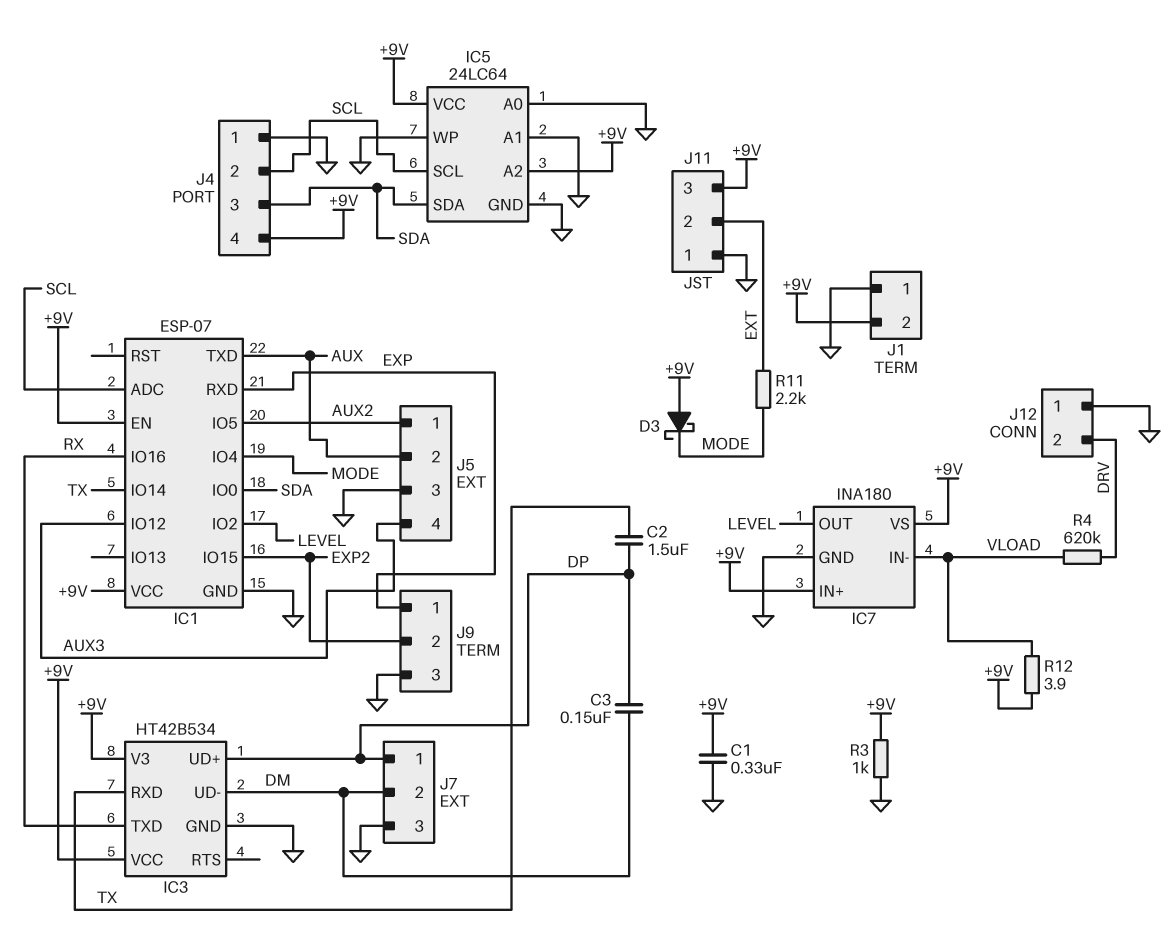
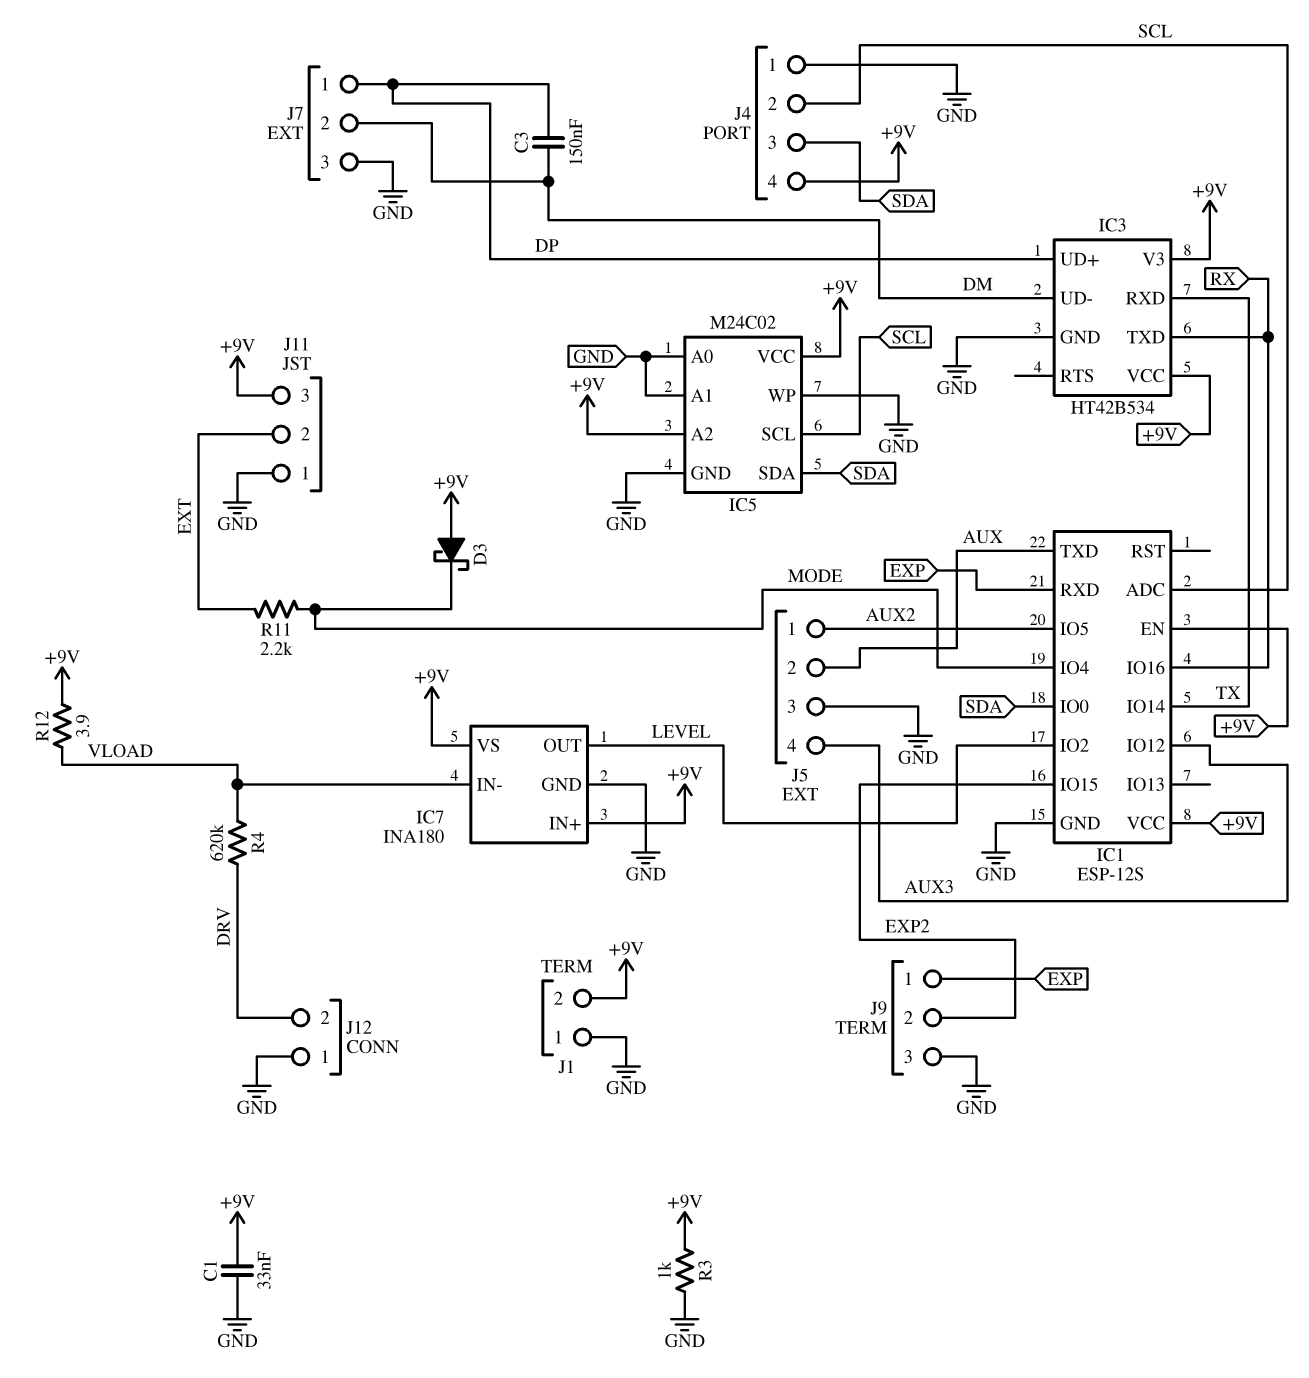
C1: 330nF (+9V, GND) -> 33nF (+9V, GND)
C2: 1.5uF (DP, TX) -> none
IC1: ESP-07 -> ESP-12S
IC5: 24LC64 -> M24C02

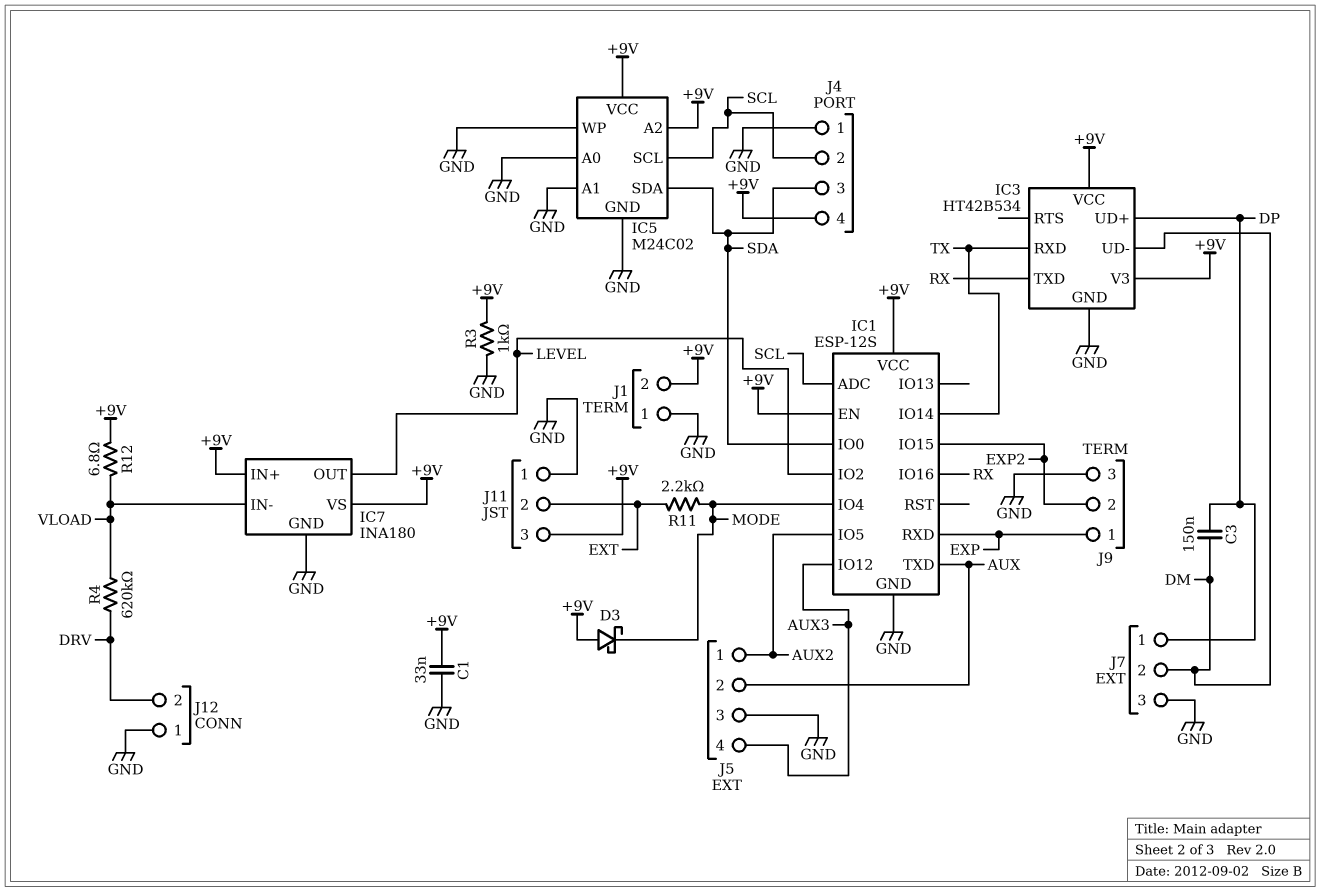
R12: 3.9 (+9V, VLOAD) -> 6.8 (+9V, VLOAD)

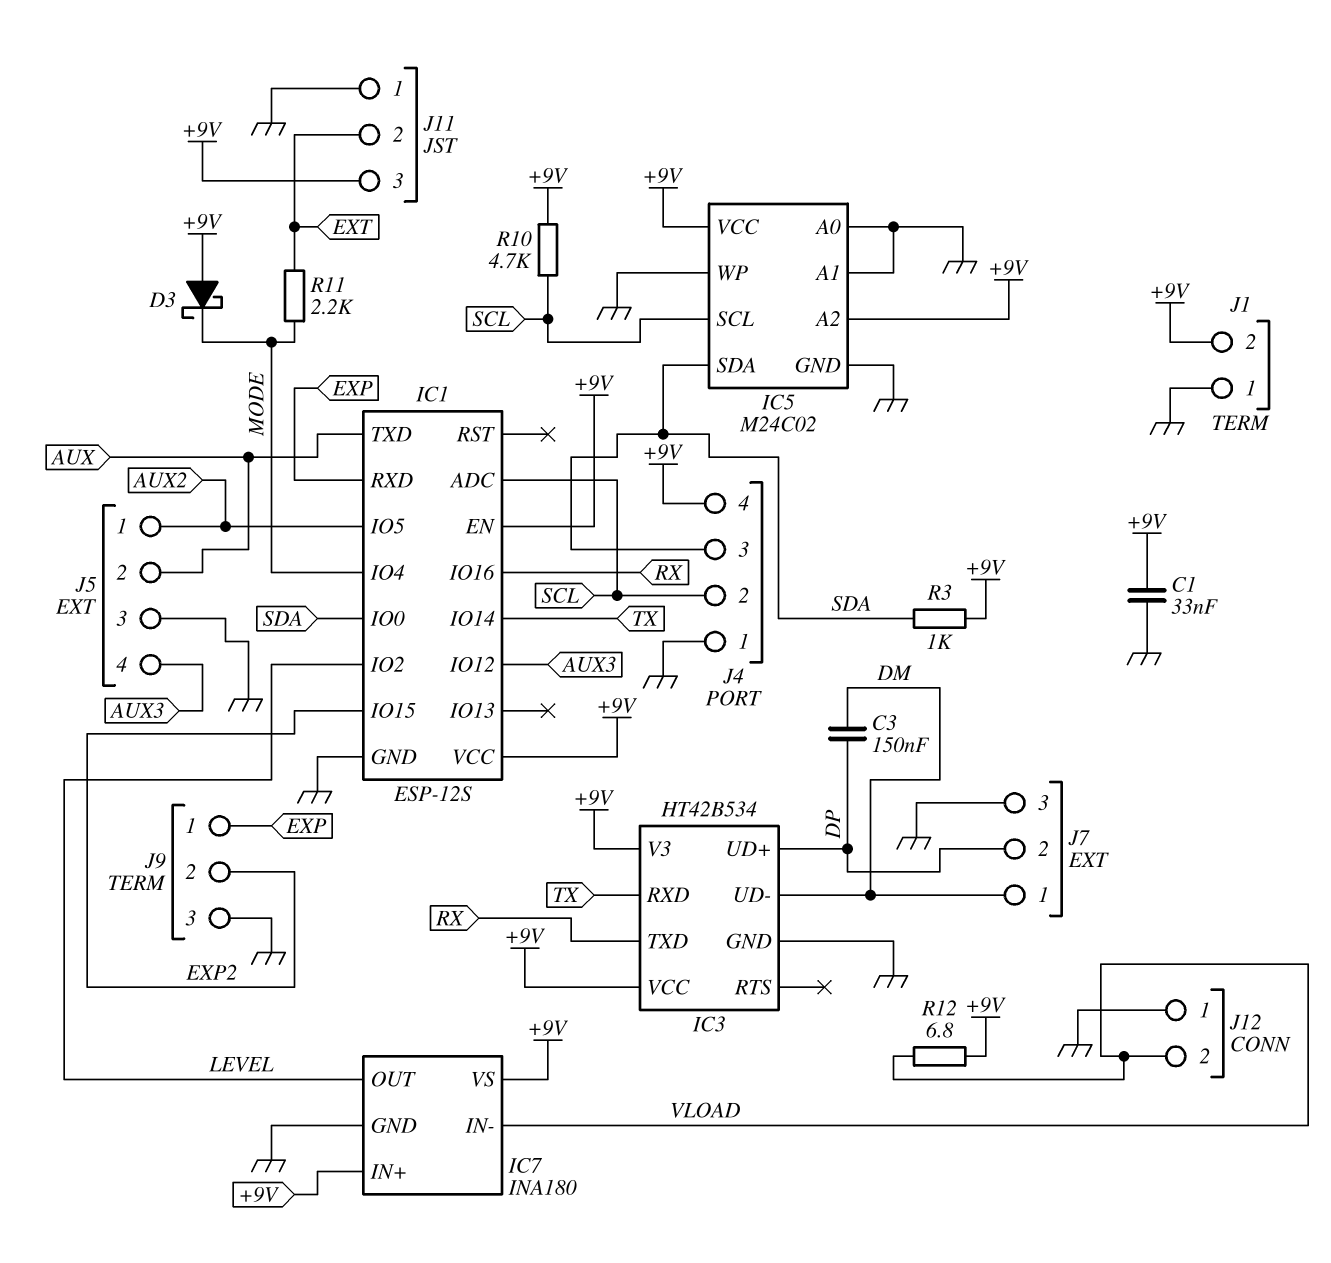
J7 pin 1: DP -> DM
J7 pin 2: DM -> DP
J12 pin 2: DRV -> VLOAD
R3: 1k (+9V, GND) -> 1k (+9V, SDA)
R4: 620k (DRV, VLOAD) -> none
R10: none -> 4.7k (+9V, SCL)

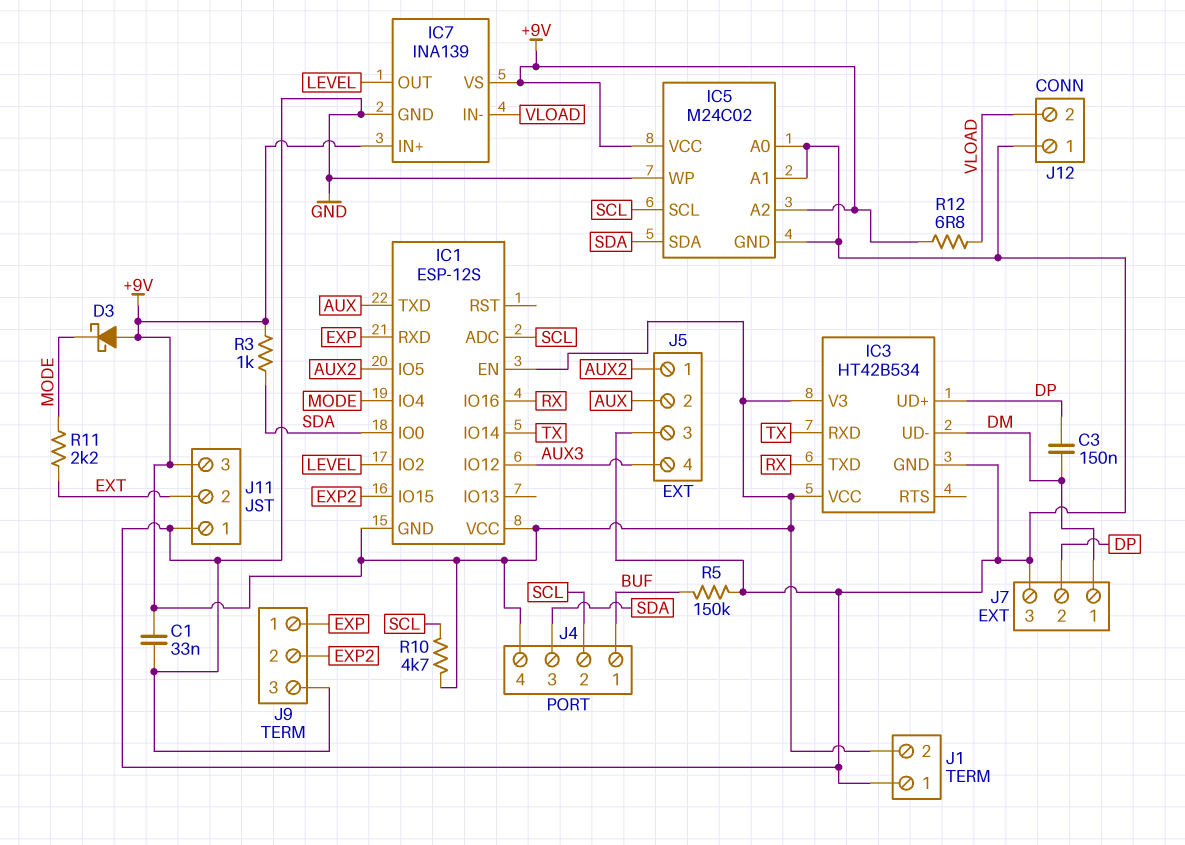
IC1 pin GND: GND -> +9V
IC7: INA180 -> INA139
J4 pin 1: GND -> BUF
R5: none -> 150k (BUF, GND)

